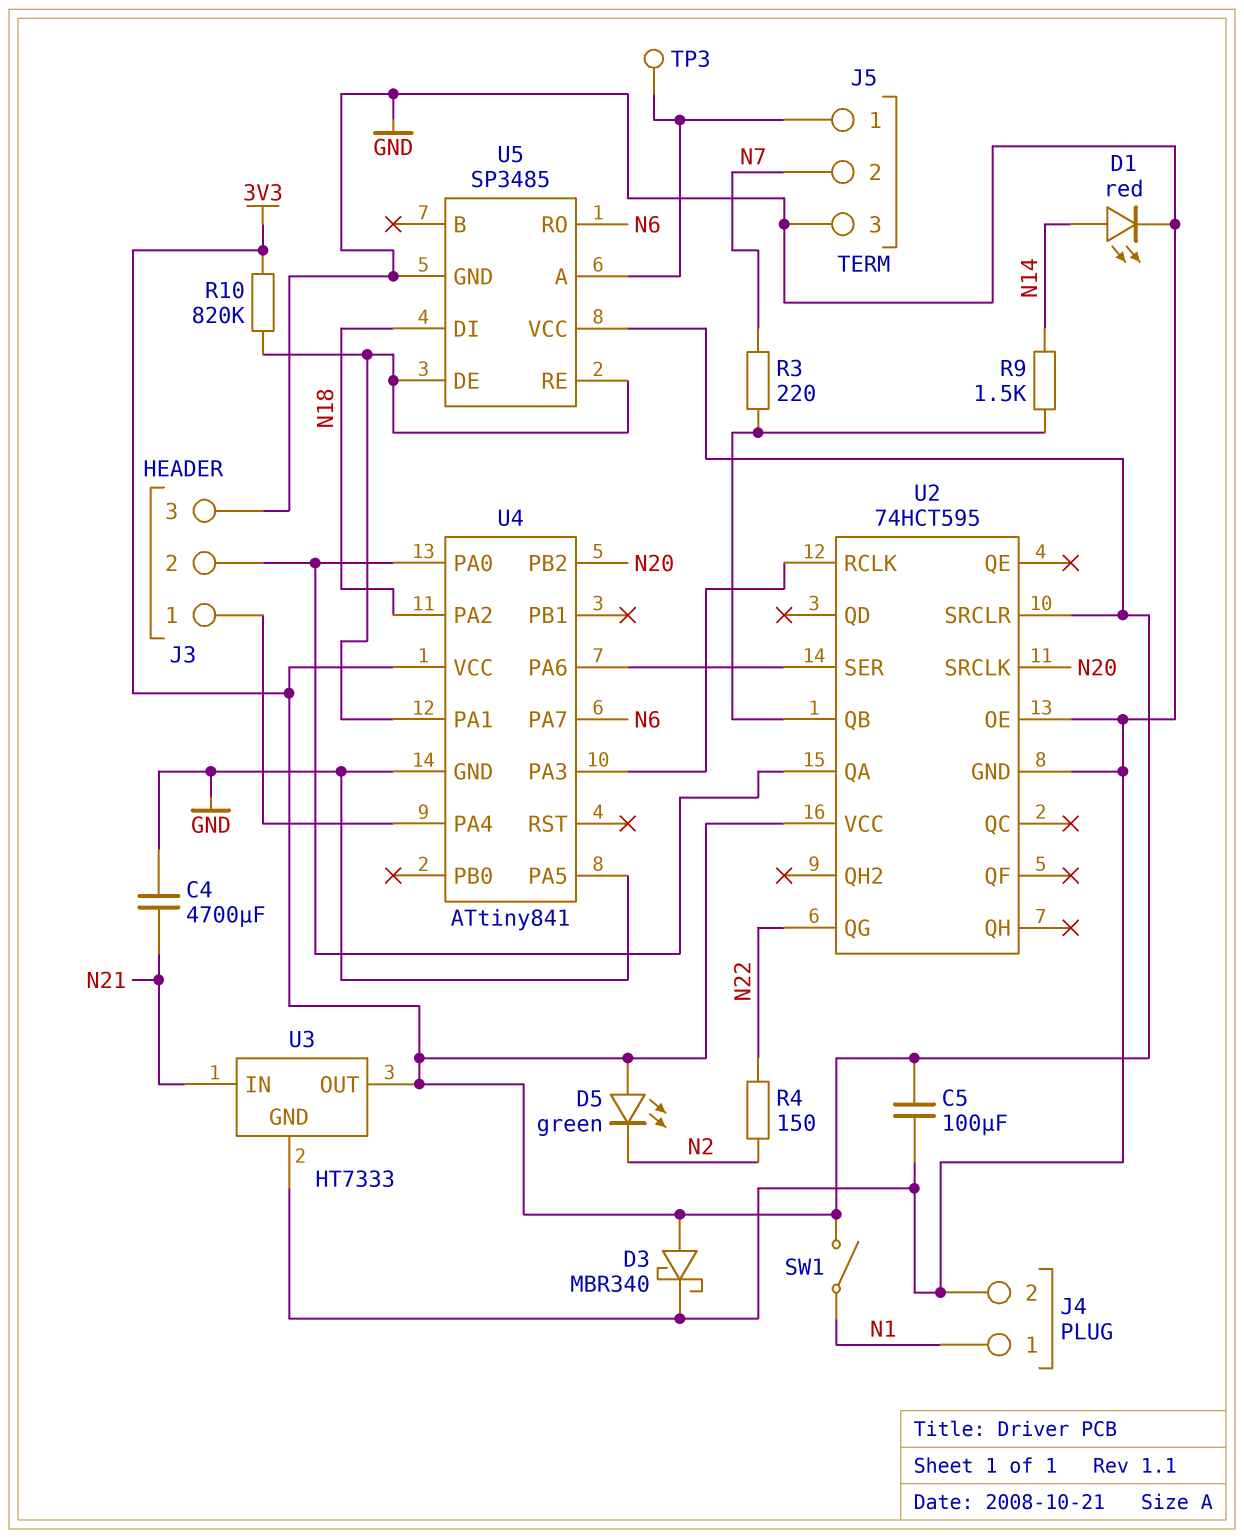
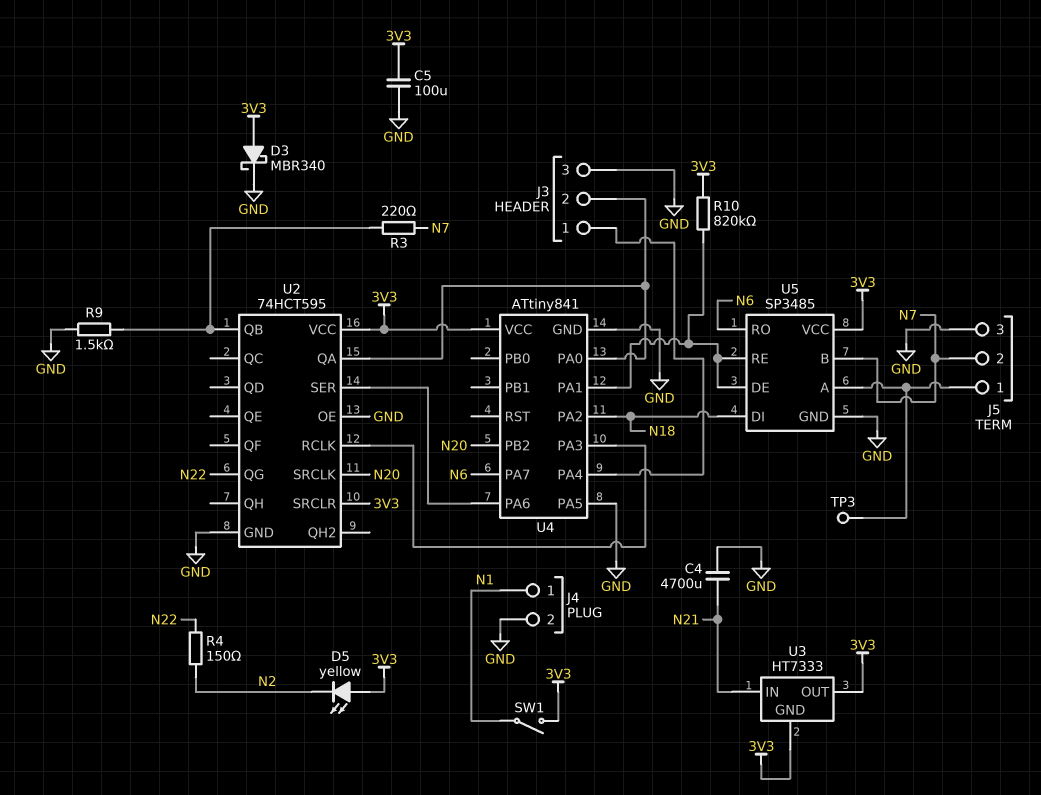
D1: LED red (A N14, K GND) -> none
D5: LED green (A 3V3, K N2) -> LED yellow (A 3V3, K N2)
R9: 1.5k (N14, U2/QB) -> 1.5k (GND, U2/QB)
U3 pin GND: GND -> 3V3
U5 pin B: none -> N7

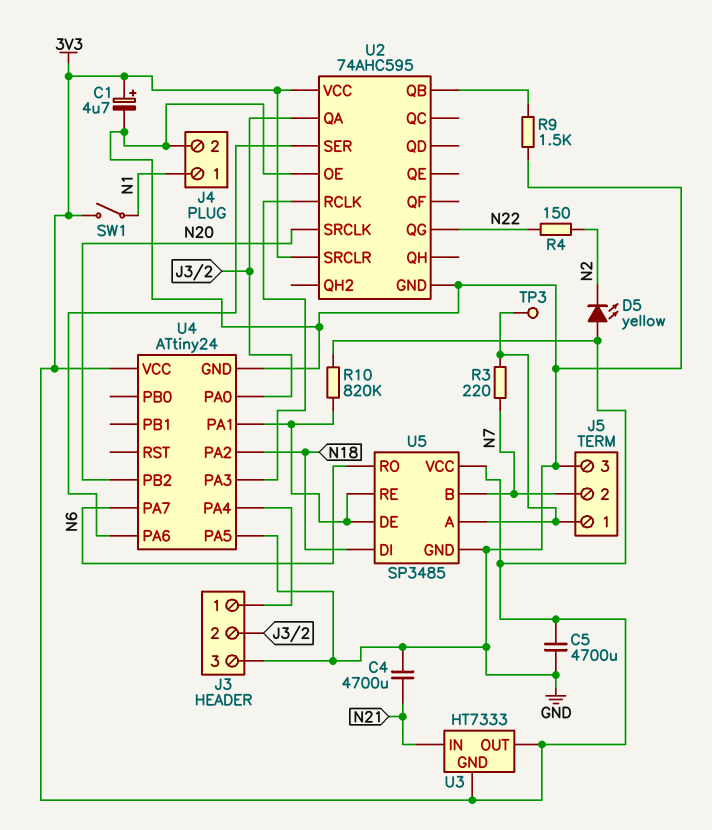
C1: none -> 4.7uF (plus 3V3, minus GND)
C5: 100uF (3V3, GND) -> 4700uF (3V3, GND)
D3: schottky MBR340 (A 3V3, K GND) -> none
R3: 220 (N7, U2/QB) -> 220 (J5/1, N7)
U2: 74HCT595 -> 74AHC595
U4: ATtiny841 -> ATtiny24

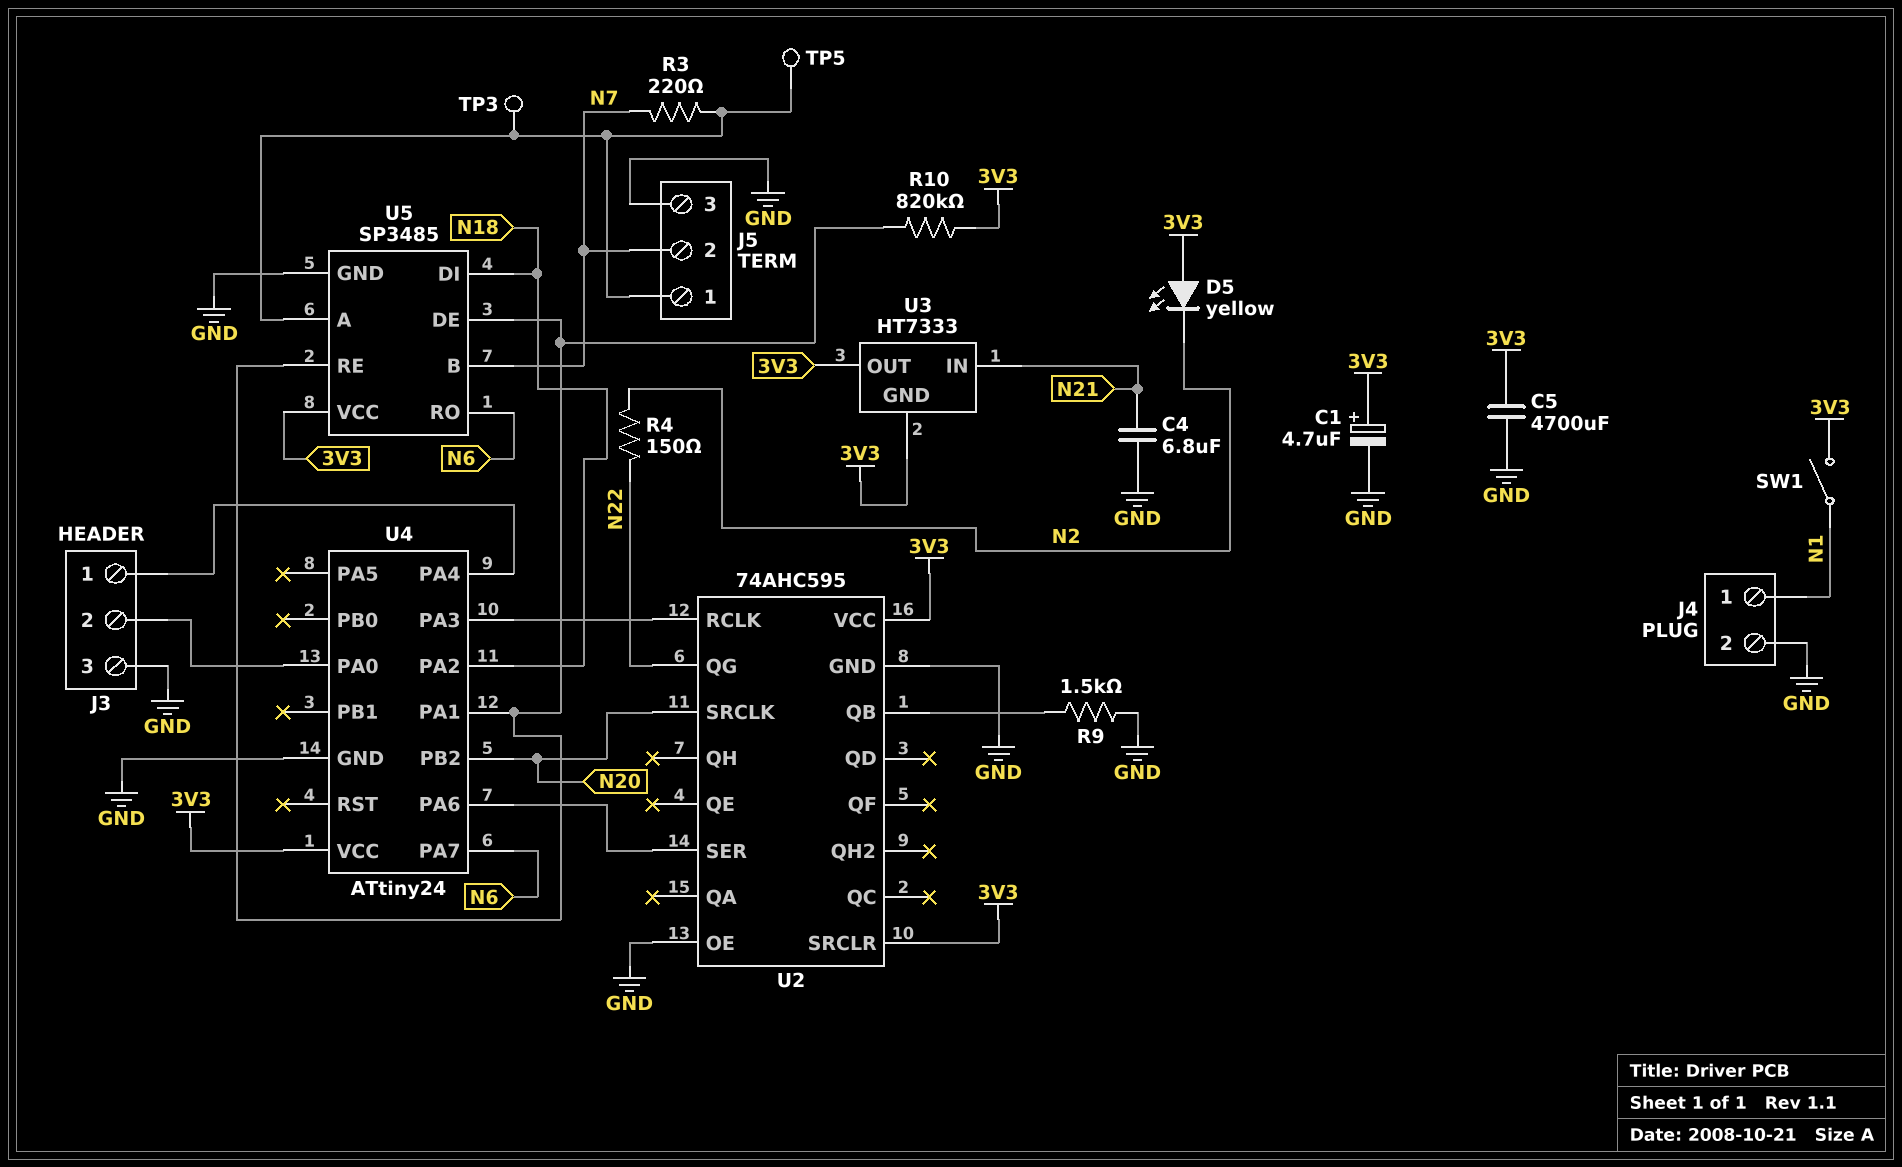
C4: 4700uF (GND, N21) -> 6.8uF (GND, N21)
TP5: none -> test point (J5/1)
U2 pin QA: J3/2 -> none
U4 pin PA5: GND -> none

